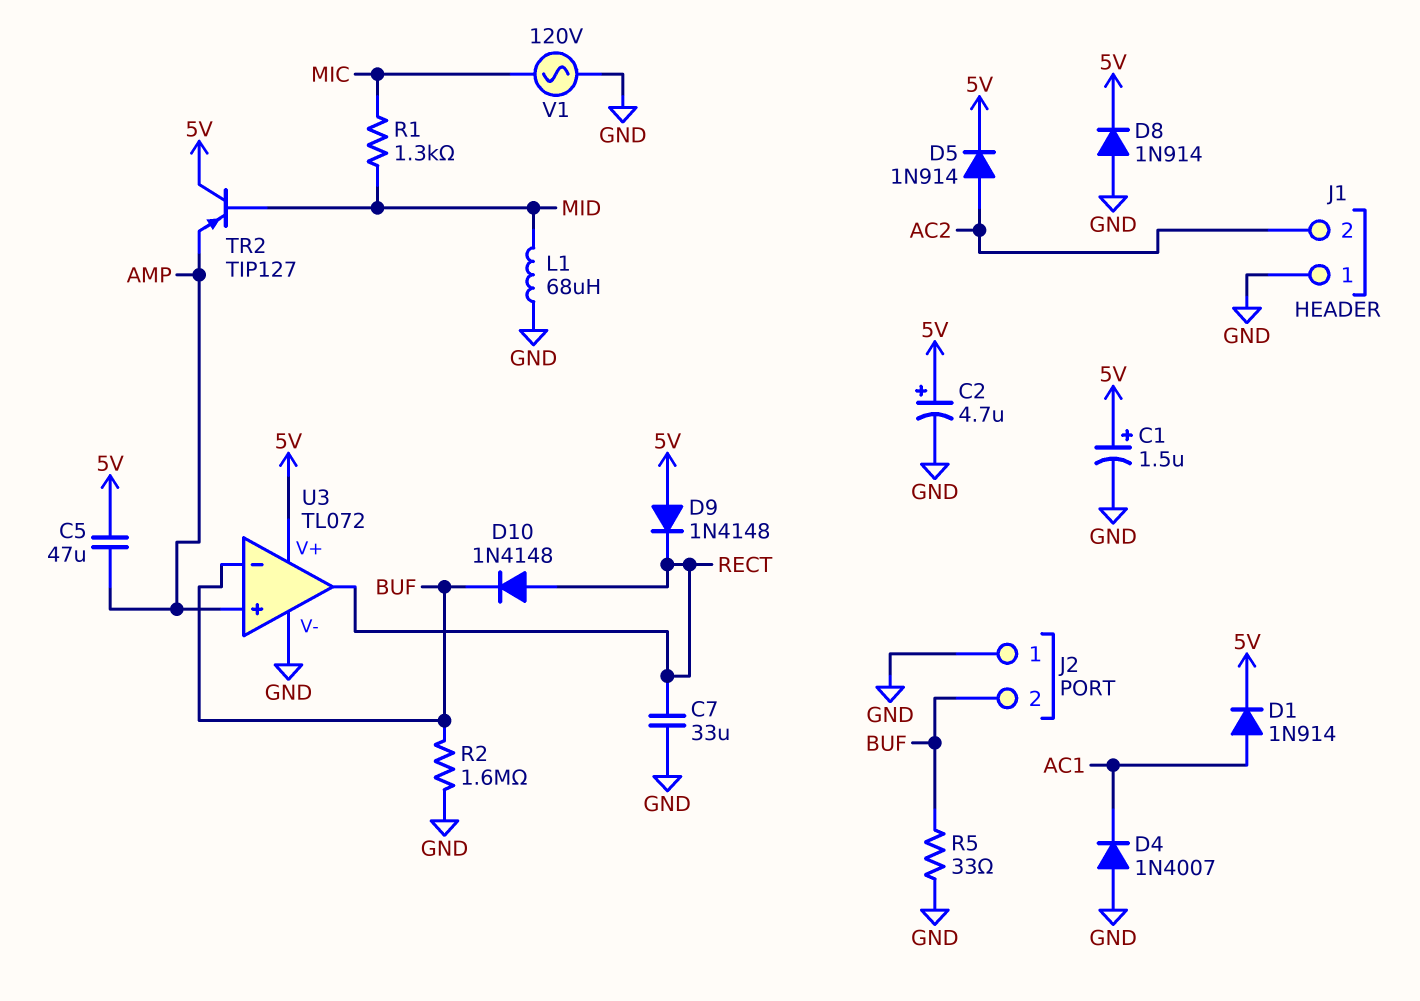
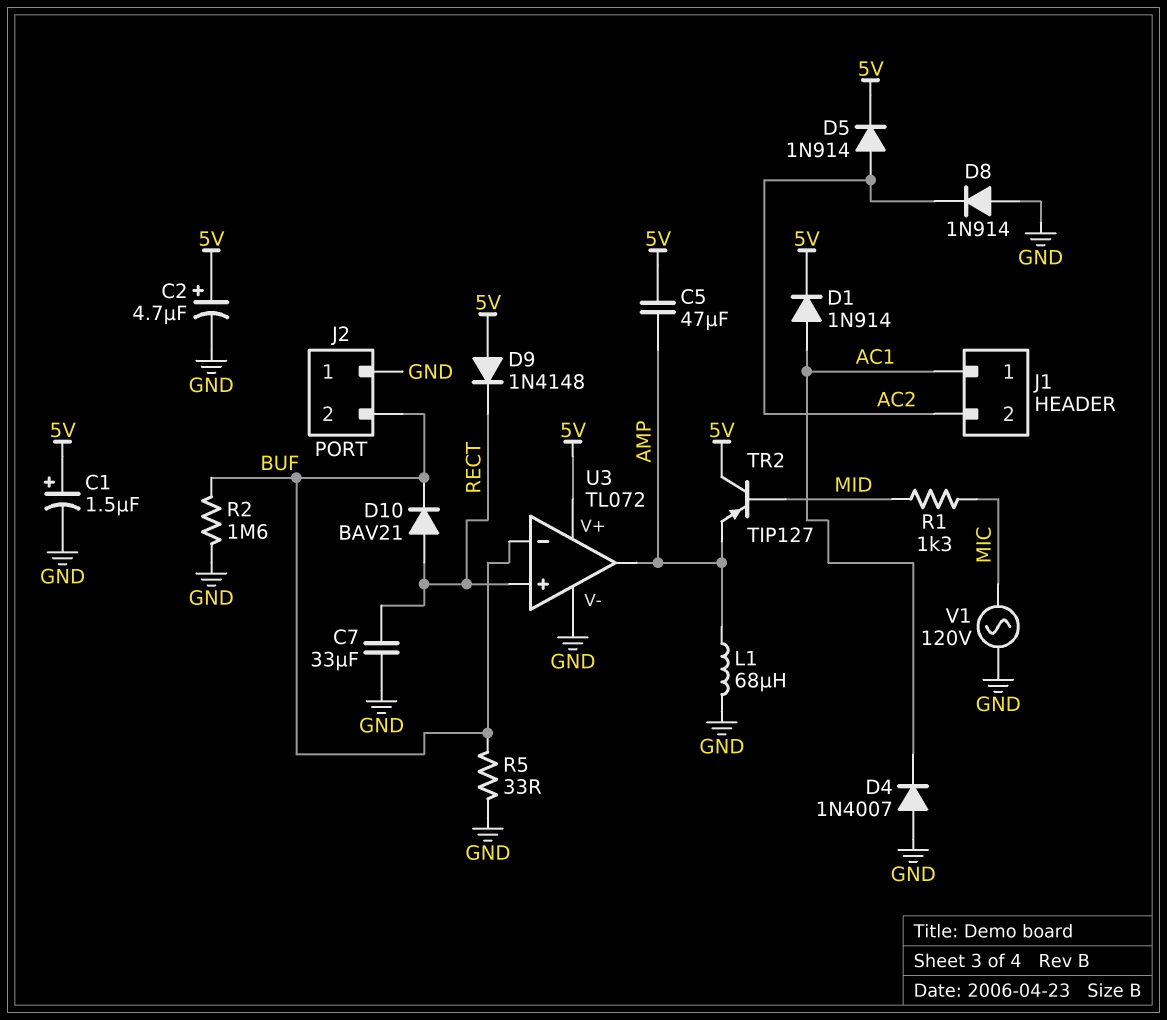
D8: diode 1N914 (A GND, K 5V) -> diode 1N914 (A GND, K AC2)
D10: diode 1N4148 (A RECT, K BUF) -> diode BAV21 (A RECT, K BUF)
J1 pin 1: GND -> AC1
L1: 68uH (GND, MID) -> 68uH (AMP, GND)
U3 pin in+: AMP -> RECT
U3 pin out: RECT -> AMP

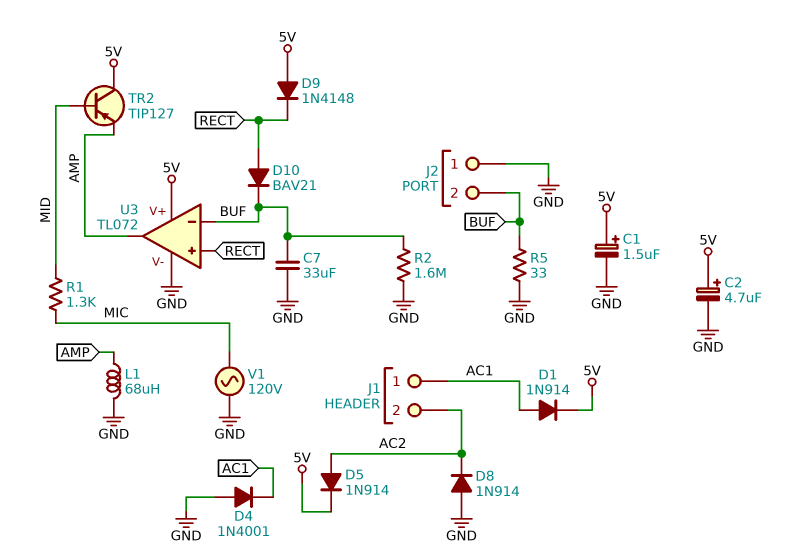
C5: 47uF (5V, AMP) -> none
C7: 33uF (GND, RECT) -> 33uF (BUF, GND)
D4: diode 1N4007 (A GND, K AC1) -> diode 1N4001 (A GND, K AC1)

